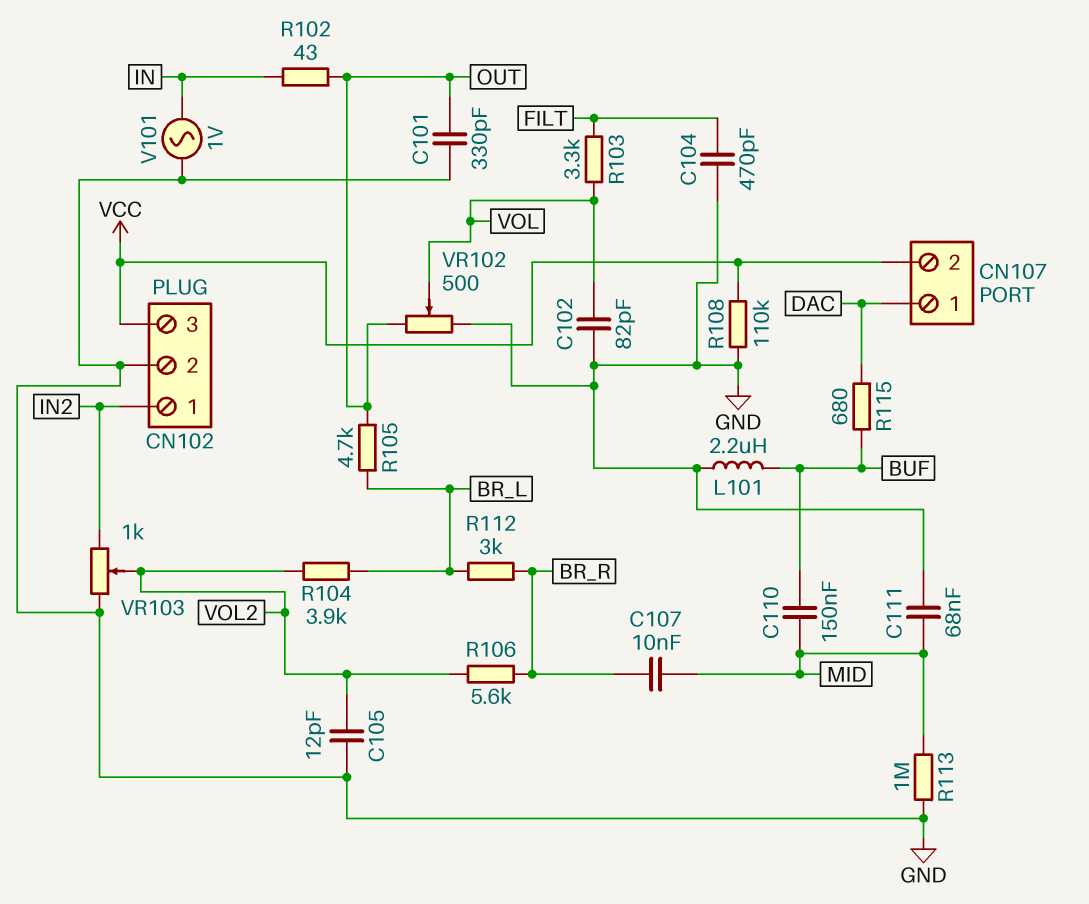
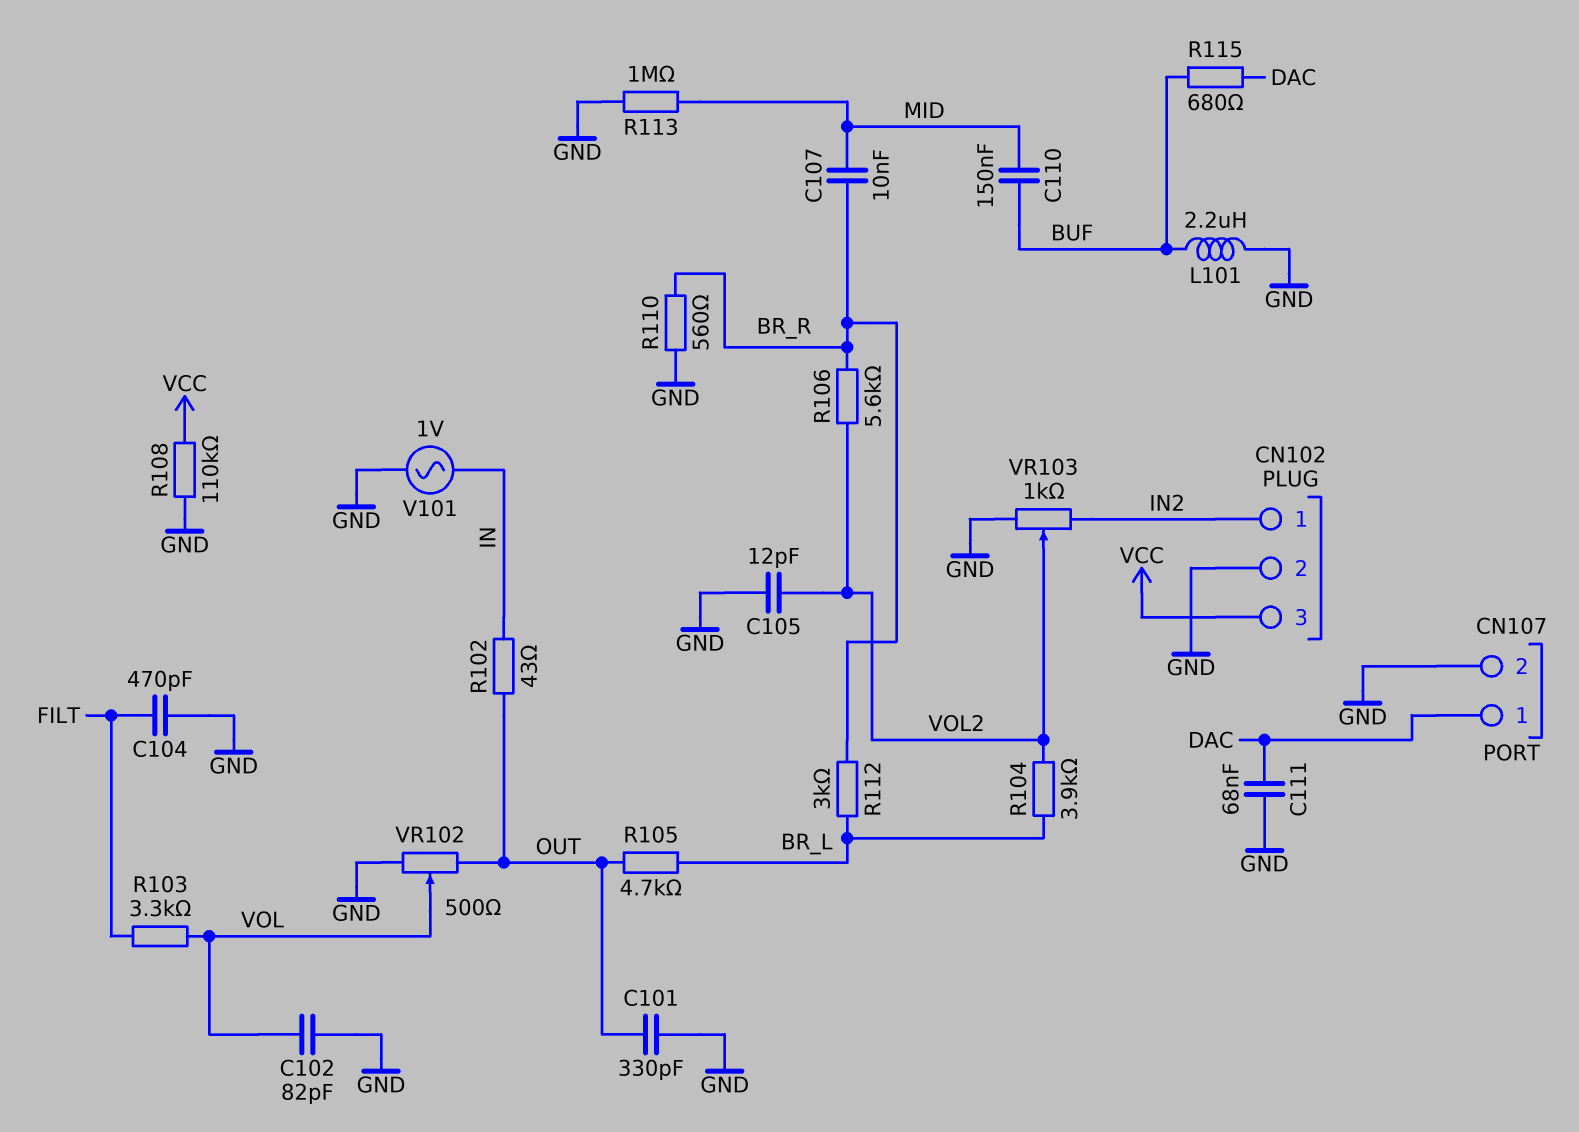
C111: 68nF (GND, MID) -> 68nF (DAC, GND)
CN107 pin 2: VCC -> GND
R110: none -> 560 (BR_R, GND)

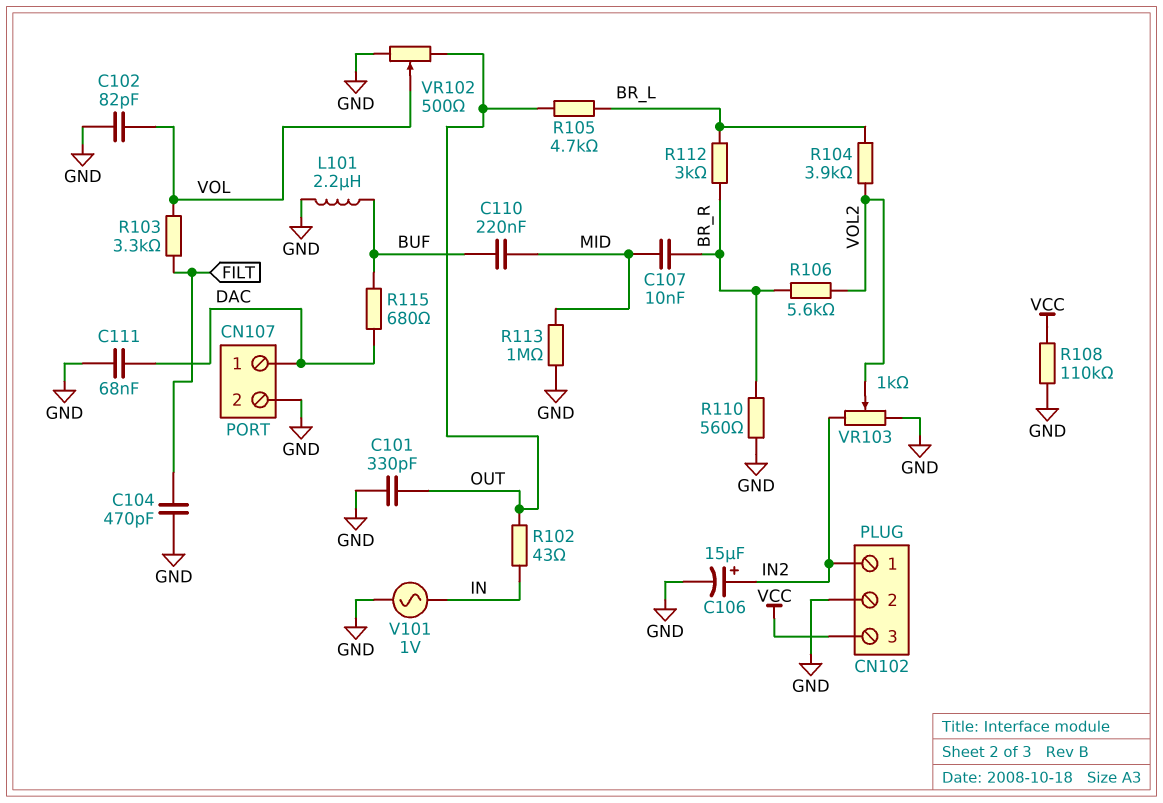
C105: 12pF (GND, VOL2) -> none
C106: none -> 15uF (plus IN2, minus GND)
C110: 150nF (BUF, MID) -> 220nF (BUF, MID)

